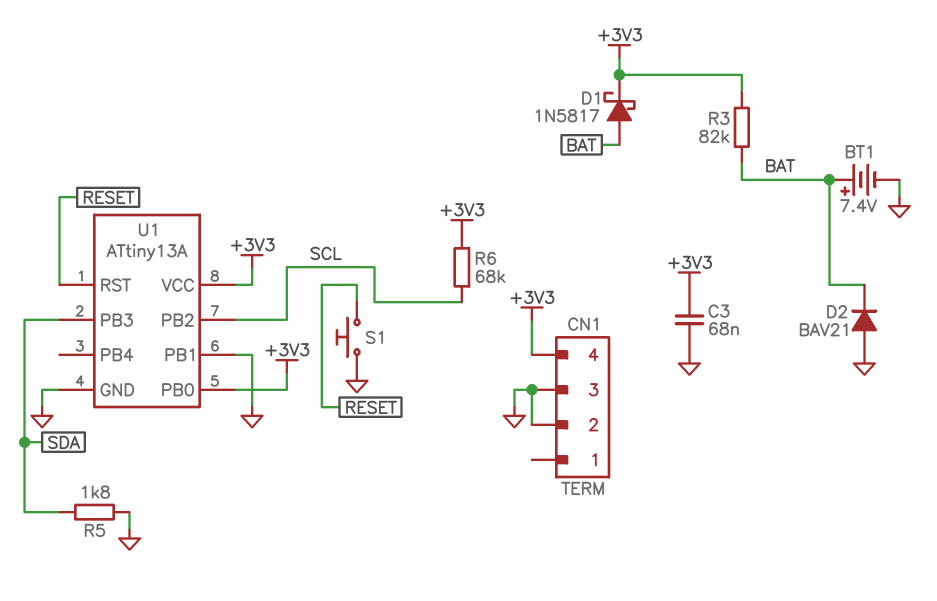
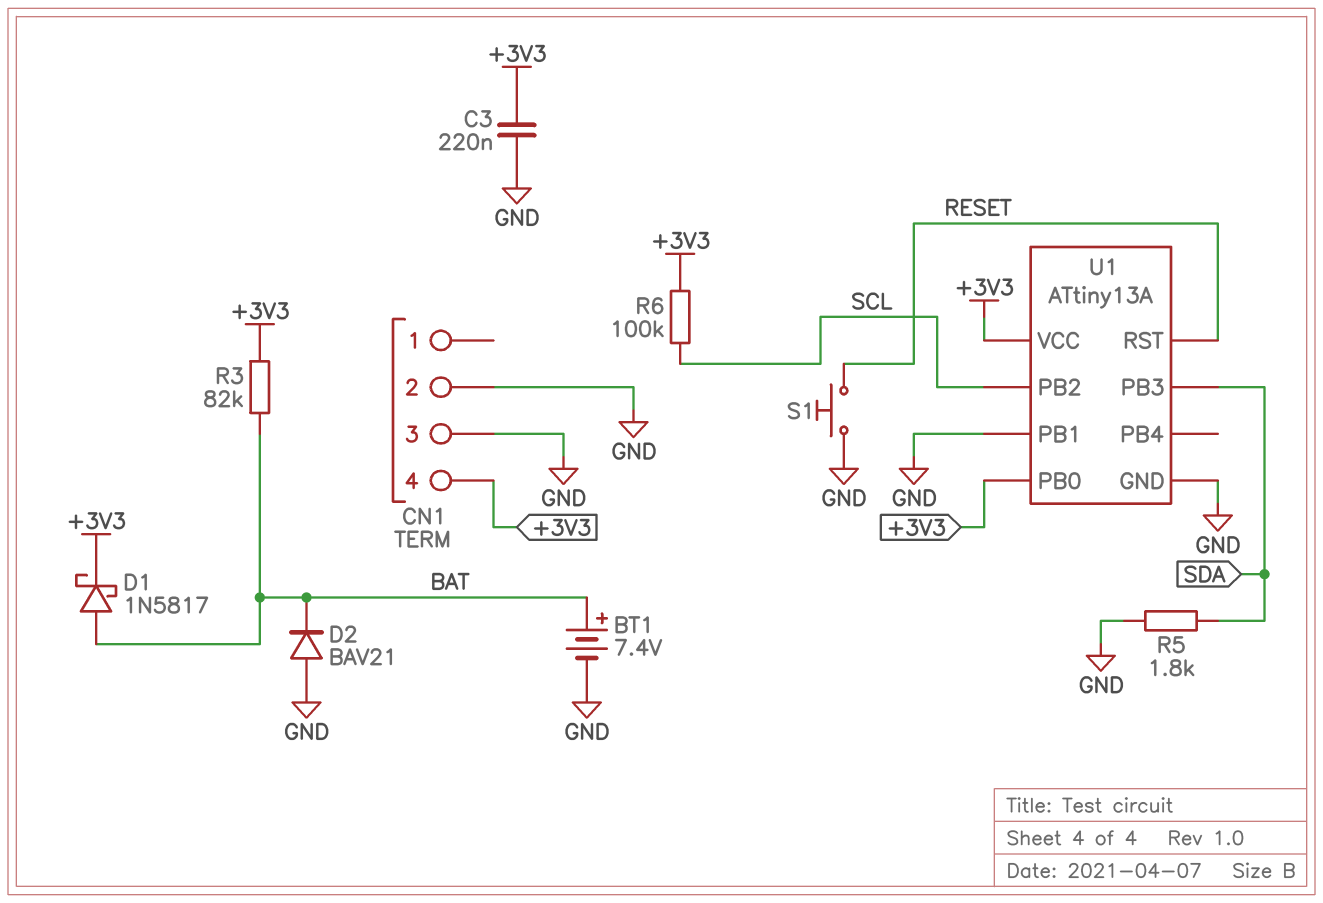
C3: 68nF (+3V3, GND) -> 220nF (+3V3, GND)
R6: 68k (+3V3, SCL) -> 100k (+3V3, SCL)

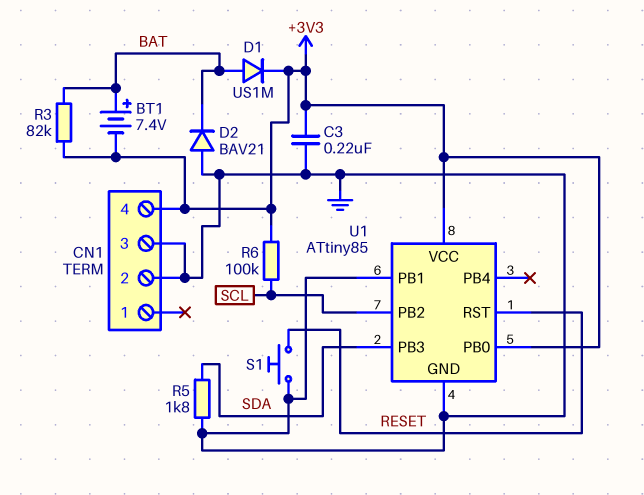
BT1: 7.4V (plus BAT, minus GND) -> 7.4V (plus BAT, minus +3V3)
D1: schottky 1N5817 (A BAT, K +3V3) -> diode US1M (A BAT, K +3V3)
U1: ATtiny13A -> ATtiny85

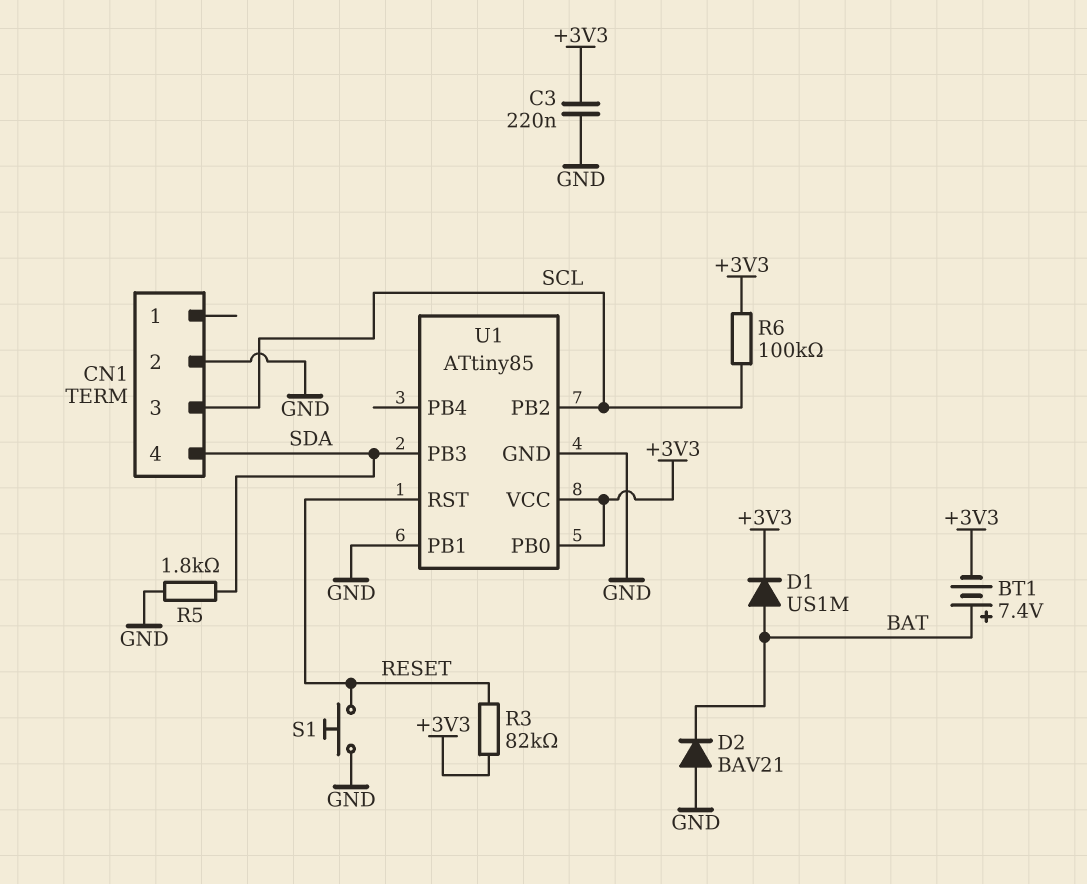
CN1 pin 3: GND -> SCL
CN1 pin 4: +3V3 -> SDA
R3: 82k (+3V3, BAT) -> 82k (+3V3, RESET)

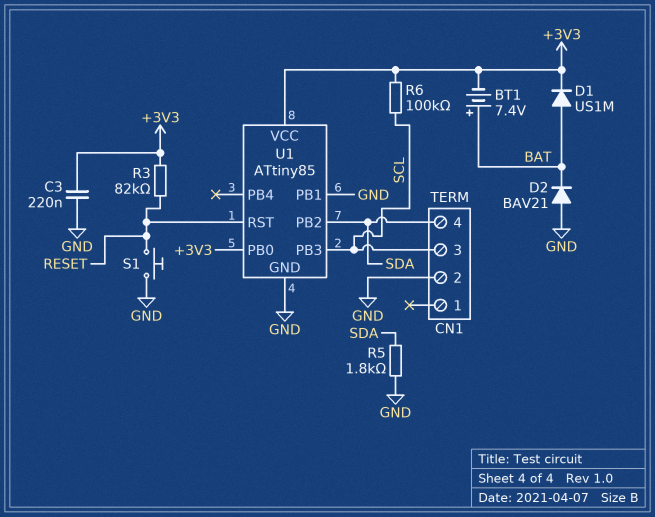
U1 pin PB2: SCL -> SDA
U1 pin PB3: SDA -> SCL

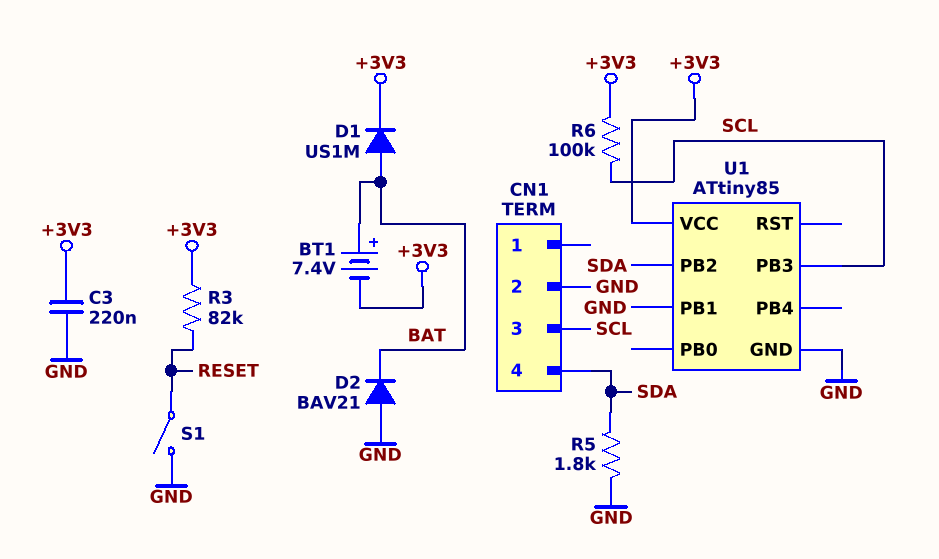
S1: button (GND, RESET) -> switch (GND, RESET)
U1 pin PB0: +3V3 -> none
U1 pin RST: RESET -> none

